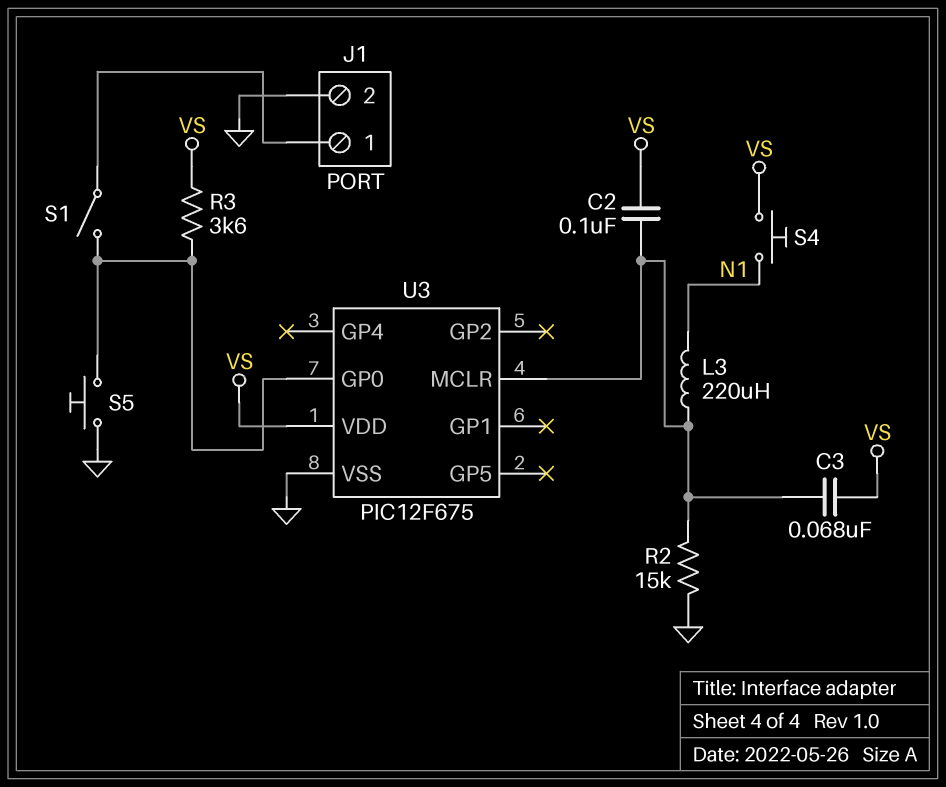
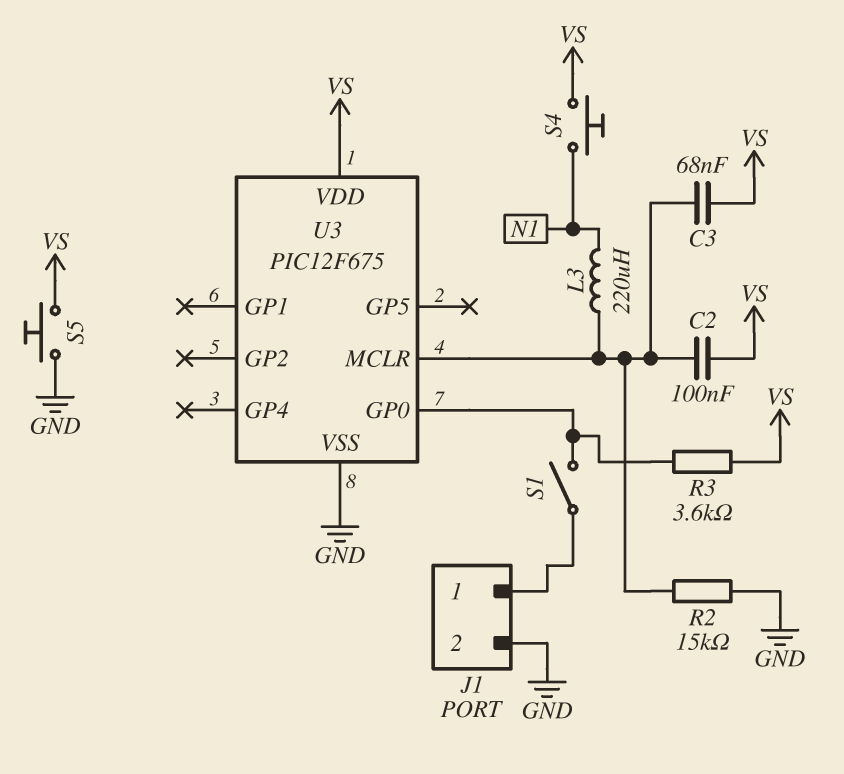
S5: button (GND, U3/GP0) -> button (GND, VS)

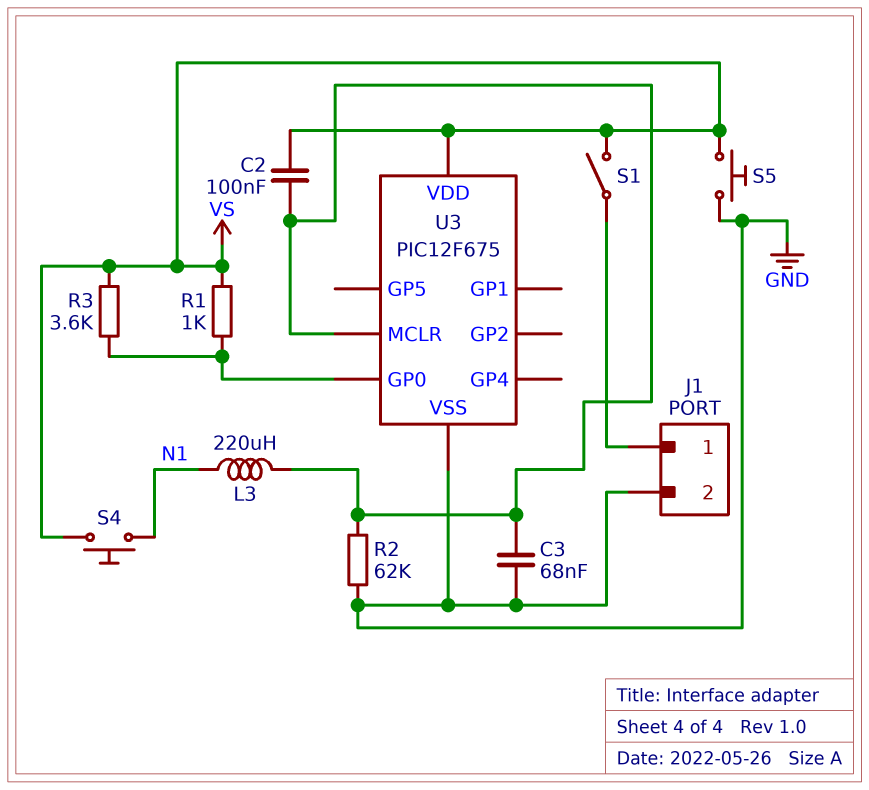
C3: 68nF (U3/MCLR, VS) -> 68nF (GND, U3/MCLR)
R1: none -> 1k (U3/GP0, VS)
R2: 15k (GND, U3/MCLR) -> 62k (GND, U3/MCLR)
S1: switch (J1/1, U3/GP0) -> switch (J1/1, VS)

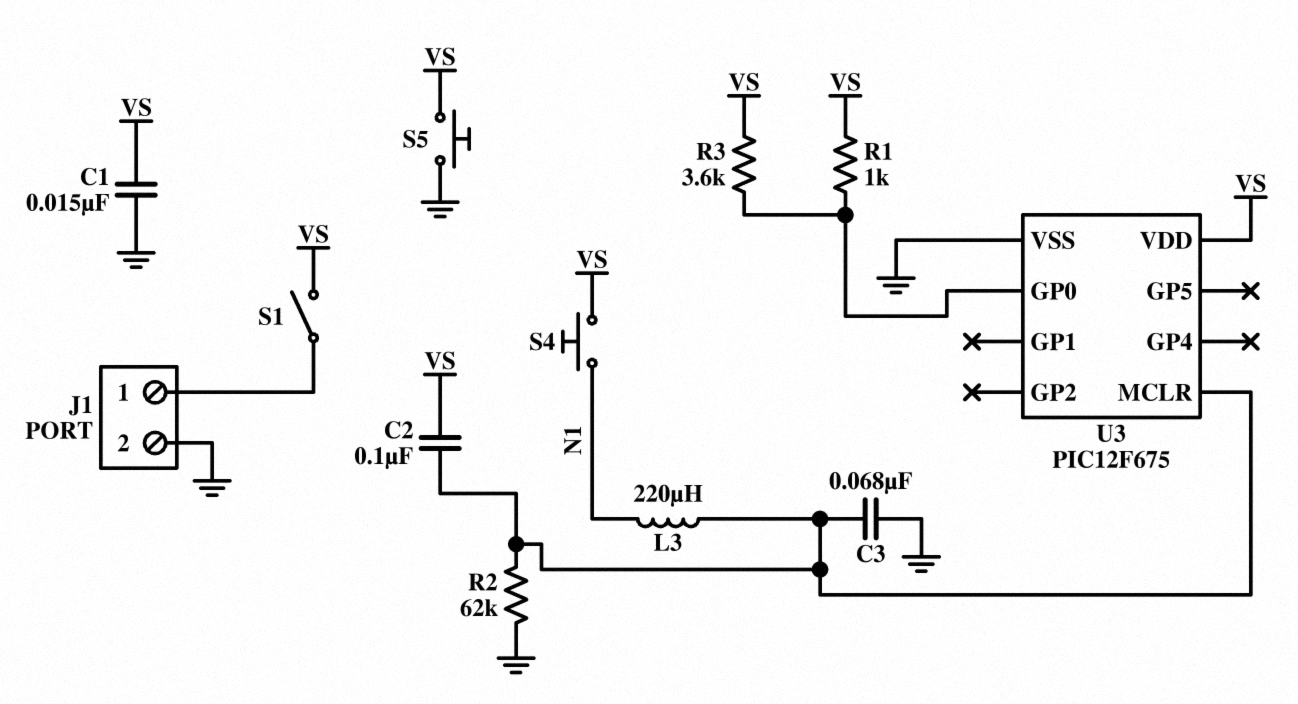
C1: none -> 15nF (GND, VS)

